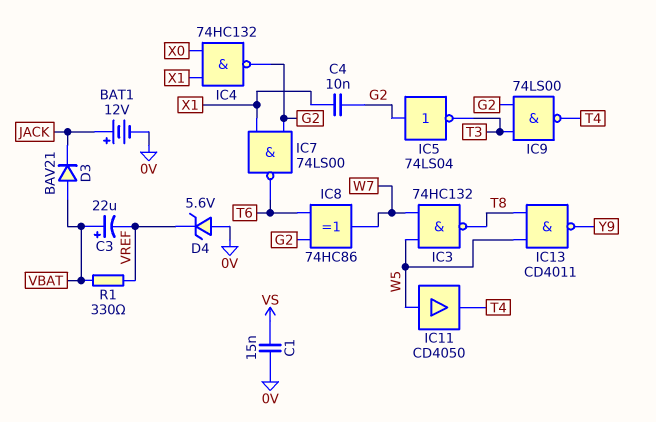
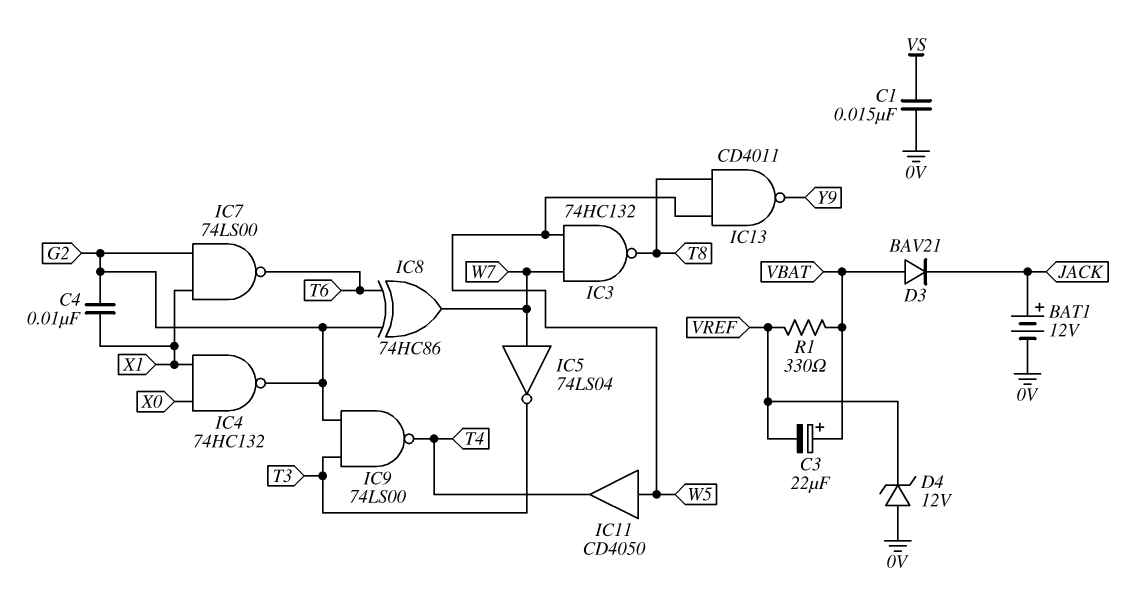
D4: zener 5.6V (A 0V, K VREF) -> zener 12V (A 0V, K VREF)
IC5: NOT 74LS04 (in G2, out T3) -> NOT 74LS04 (in W7, out T3)

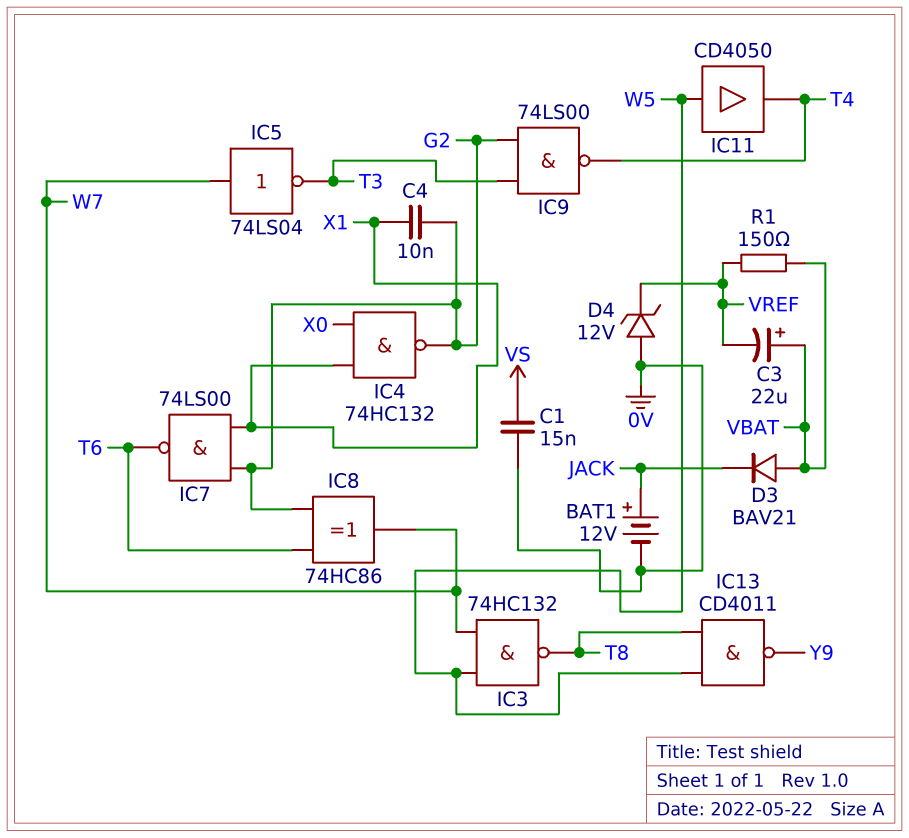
R1: 330 (VBAT, VREF) -> 150 (VBAT, VREF)

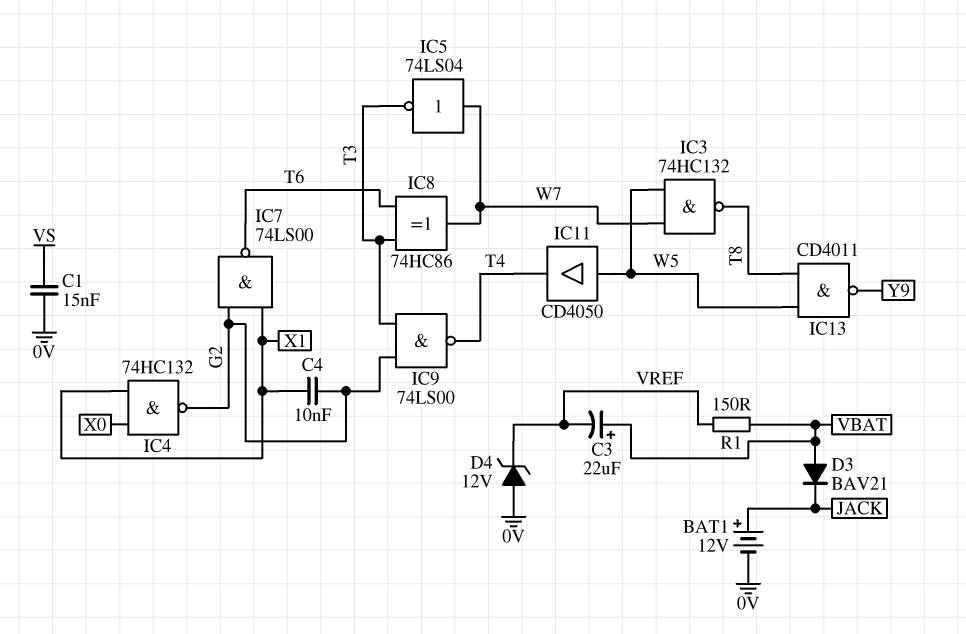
IC8: XOR 74HC86 (in G2, in T6, out W7) -> XOR 74HC86 (in T3, in T6, out W7)

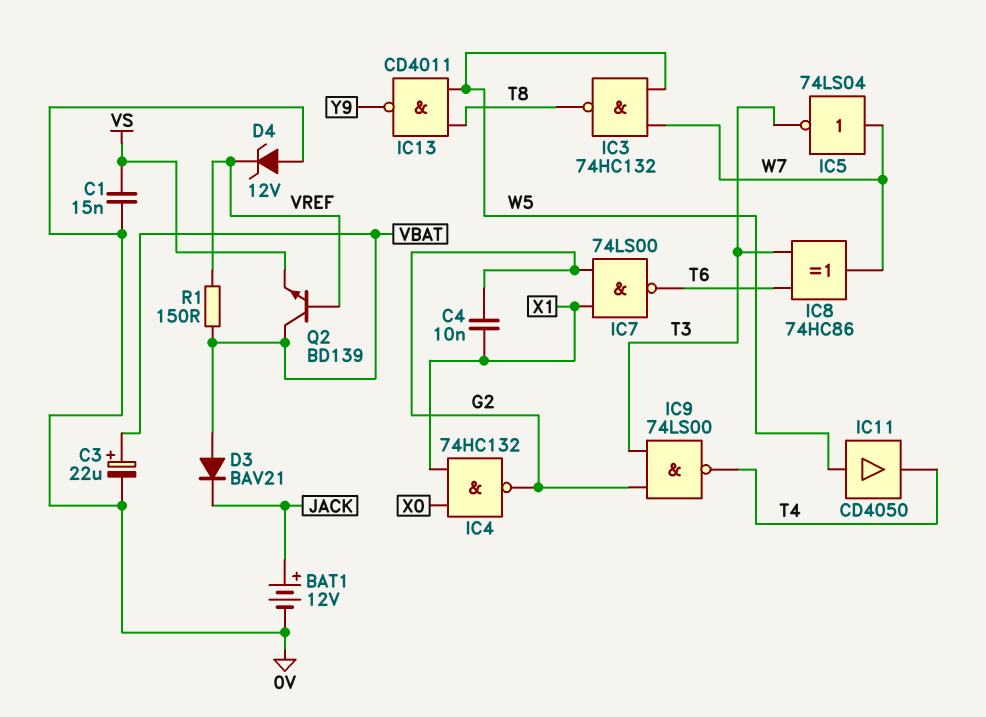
C3: 22uF (plus VBAT, minus VREF) -> 22uF (plus VBAT, minus 0V)
Q2: none -> NPN BD139 (B VREF, C VBAT, E VS)

